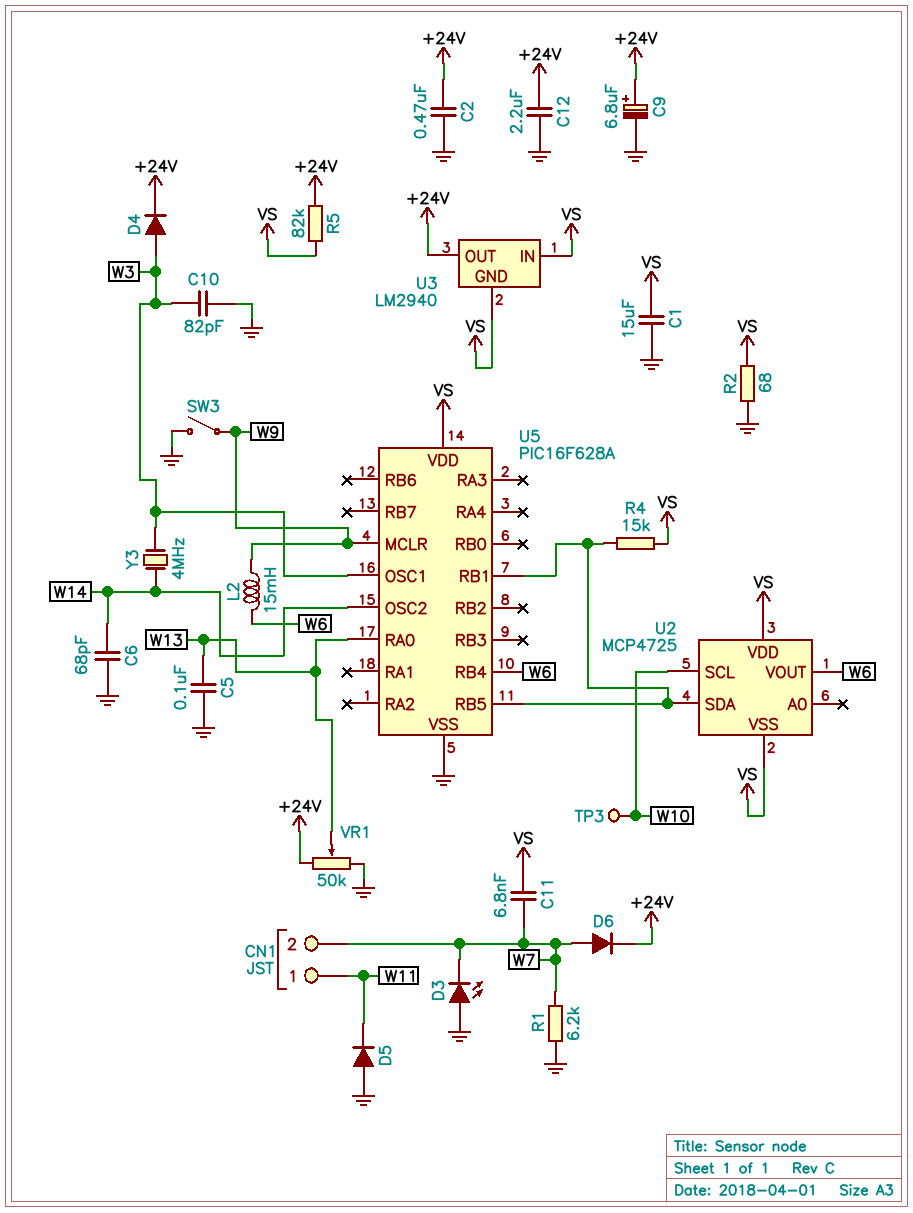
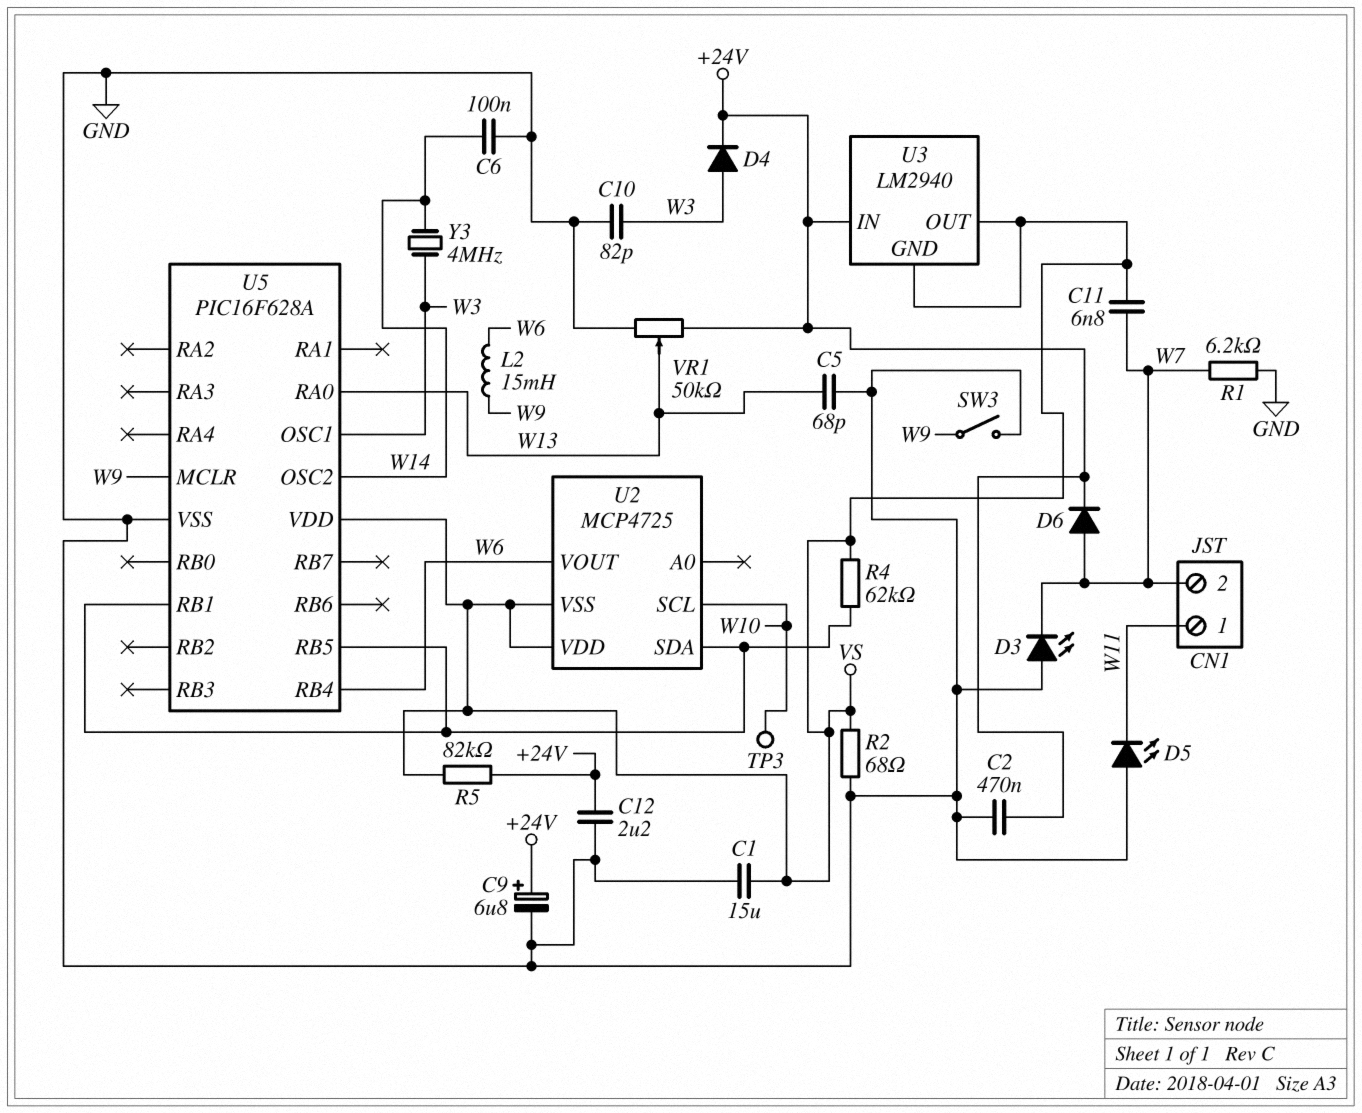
C5: 100nF (GND, W13) -> 68pF (GND, W13)
C6: 68pF (GND, W14) -> 100nF (GND, W14)
D5: diode (A GND, K W11) -> LED (A GND, K W11)
R4: 15k (U2/SDA, VS) -> 62k (U2/SDA, VS)
U3 pin IN: VS -> +24V
U3 pin OUT: +24V -> VS

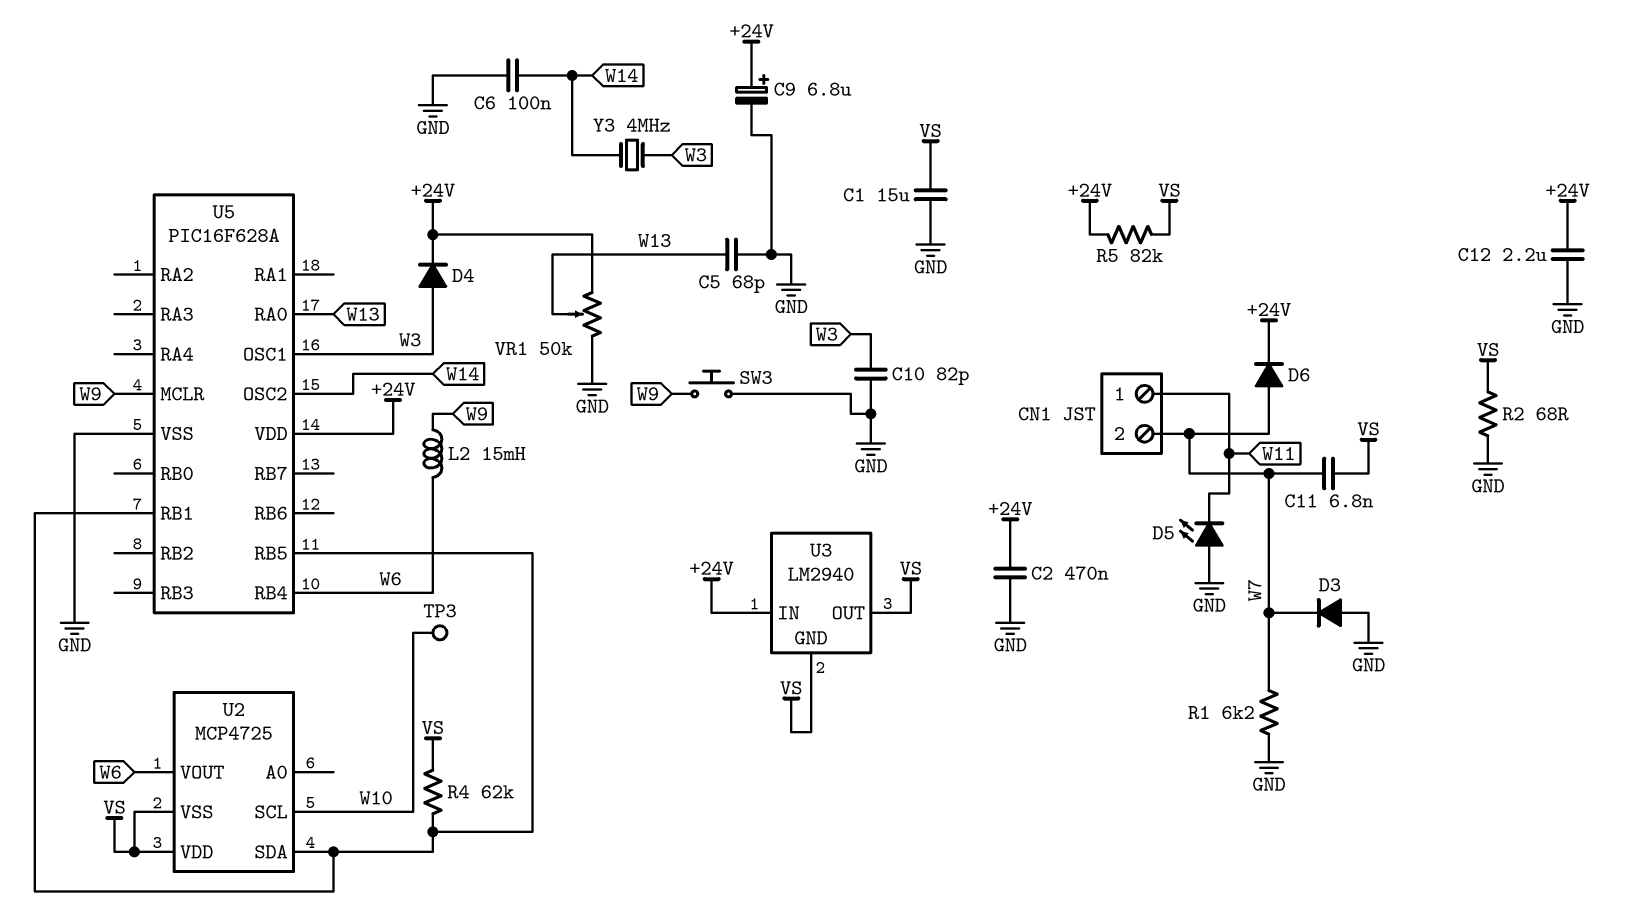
D3: LED (A GND, K W7) -> diode (A GND, K W7)
SW3: switch (GND, W9) -> button (GND, W9)
U5 pin VDD: VS -> +24V

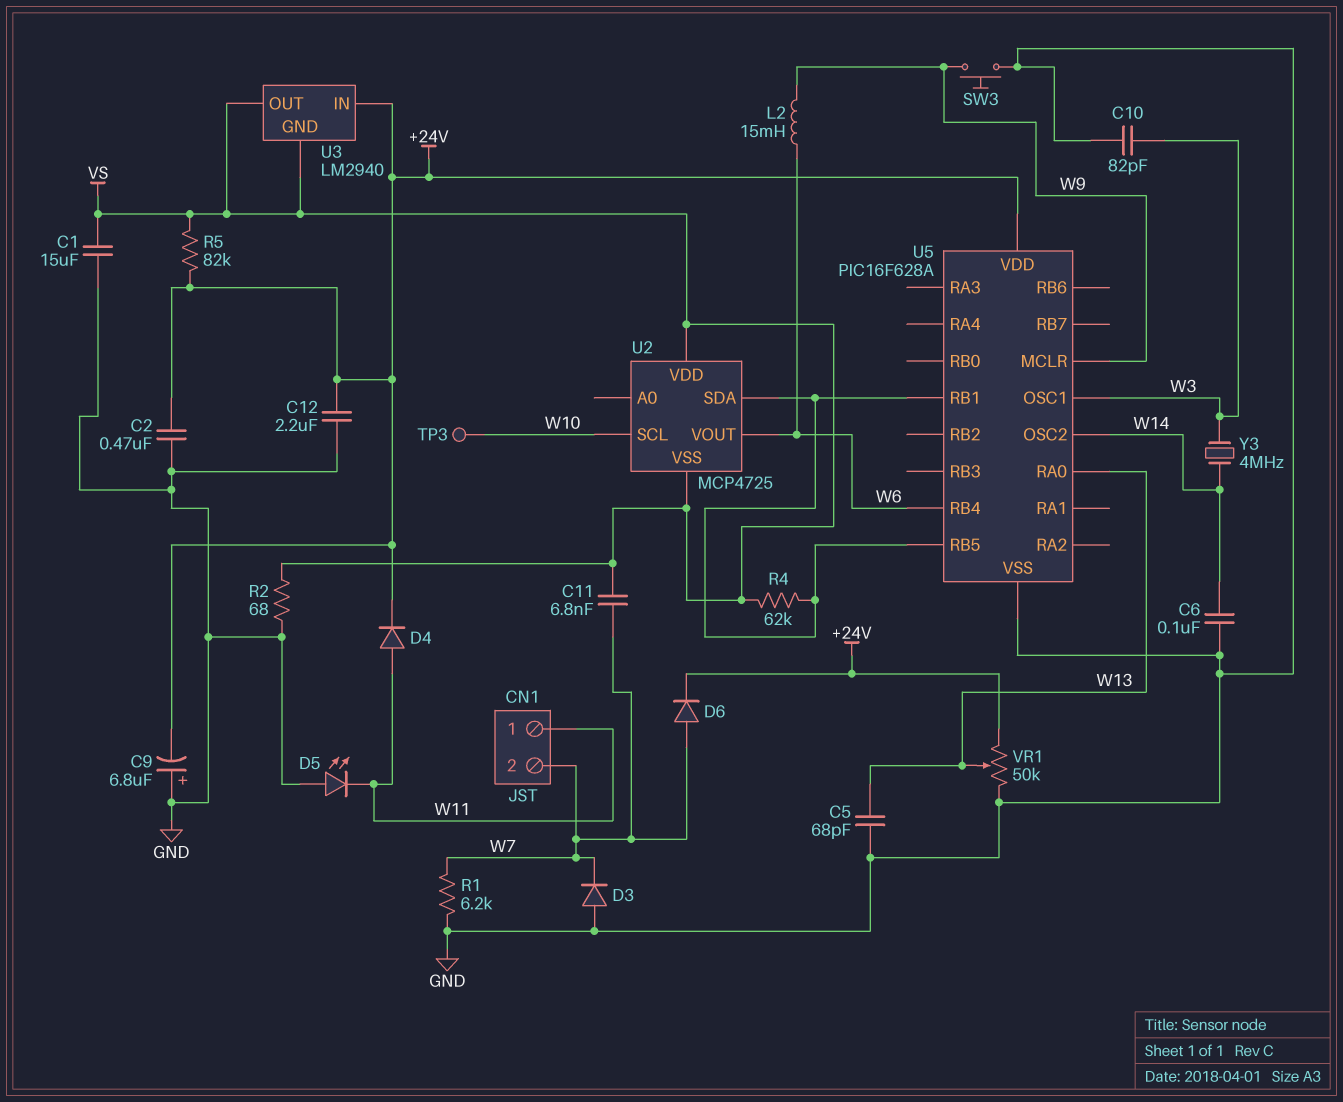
C9: 6.8uF (plus +24V, minus GND) -> 6.8uF (plus GND, minus +24V)
D4: diode (A W3, K +24V) -> diode (A W11, K +24V)

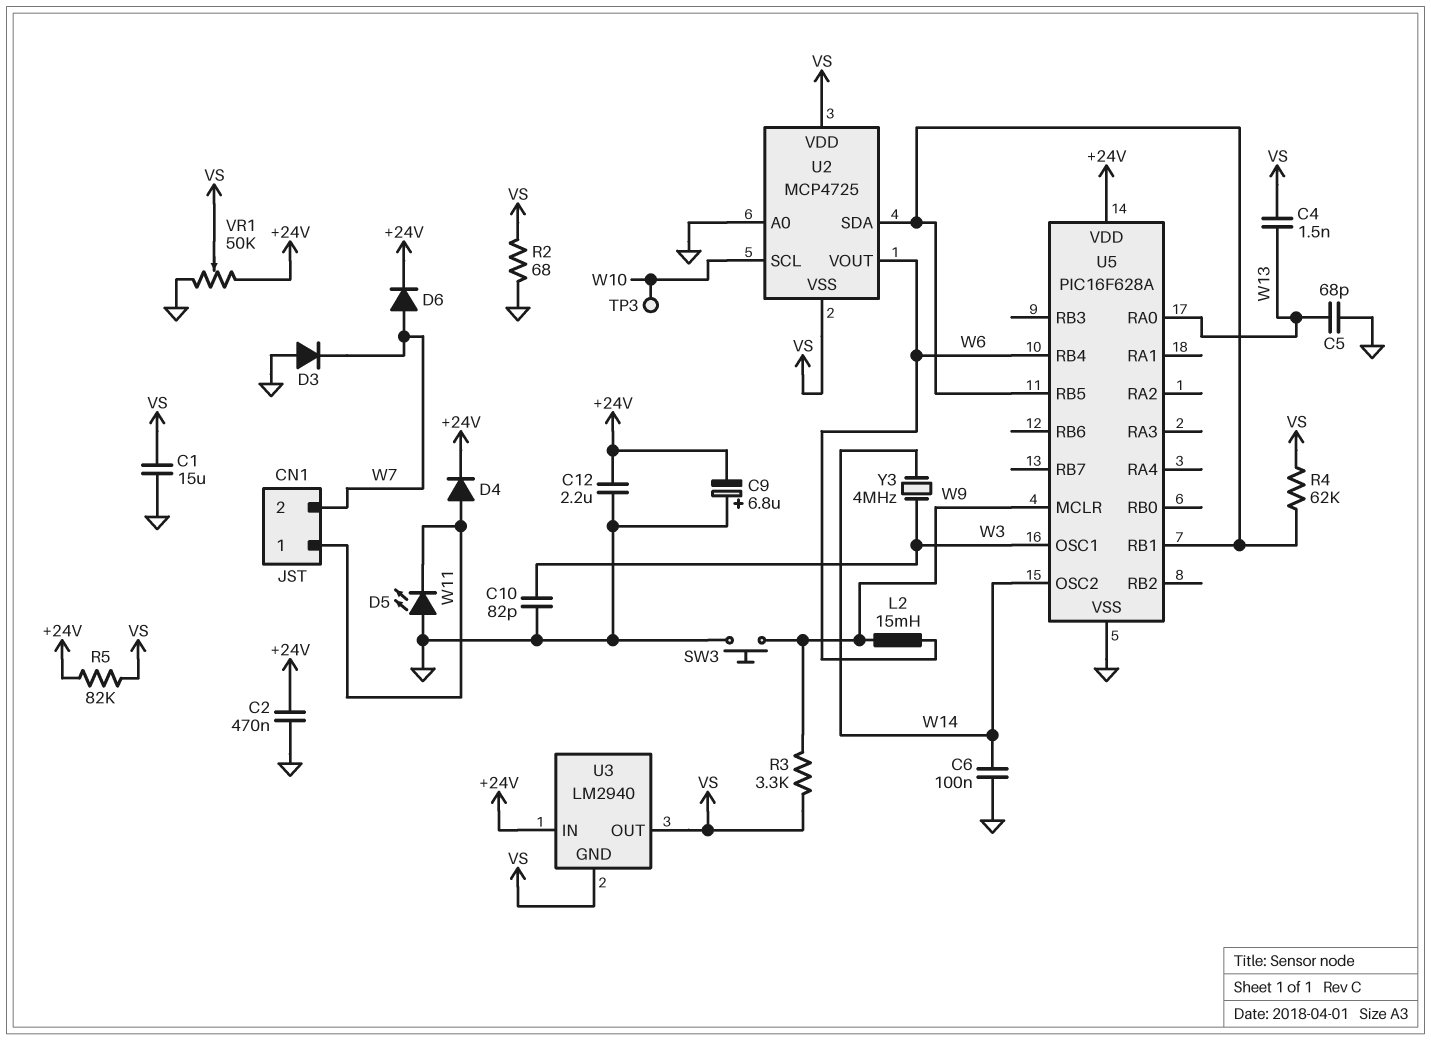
C4: none -> 1.5nF (VS, W13)
C11: 6.8nF (VS, W7) -> none
R1: 6.2k (GND, W7) -> none
R3: none -> 3.3k (VS, W9)
U2 pin A0: none -> GND
VR1: 50k (+24V, GND, wiper W13) -> 50k (+24V, GND, wiper VS)

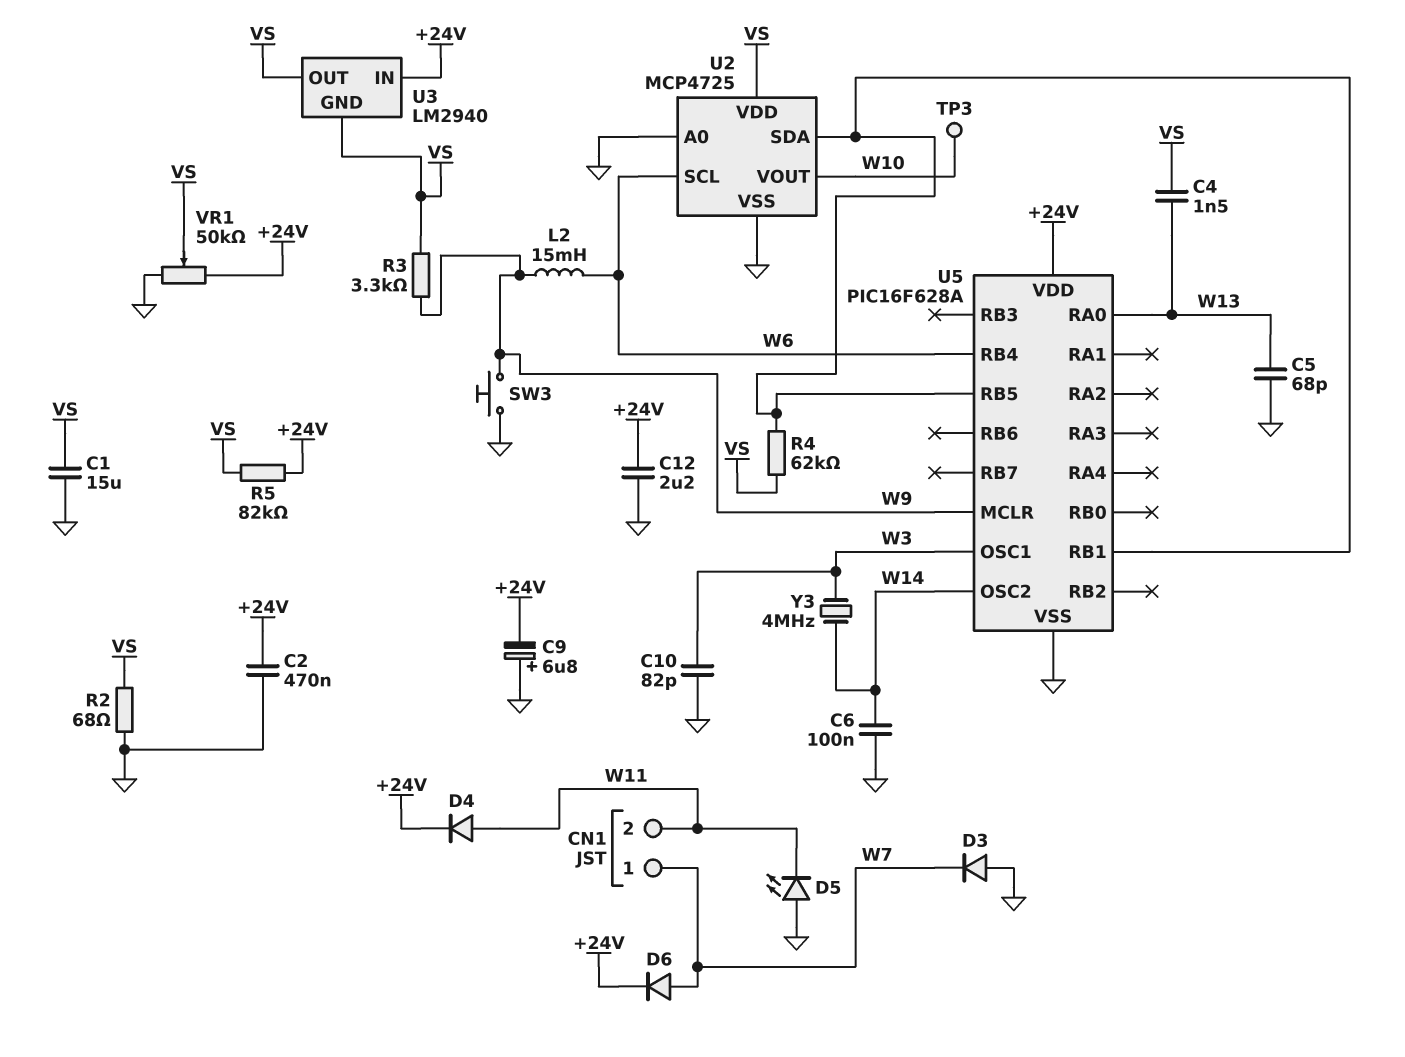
CN1 pin 1: W11 -> W7
CN1 pin 2: W7 -> W11
U2 pin SCL: W10 -> W6
U2 pin VOUT: W6 -> W10
U2 pin VSS: VS -> GND

